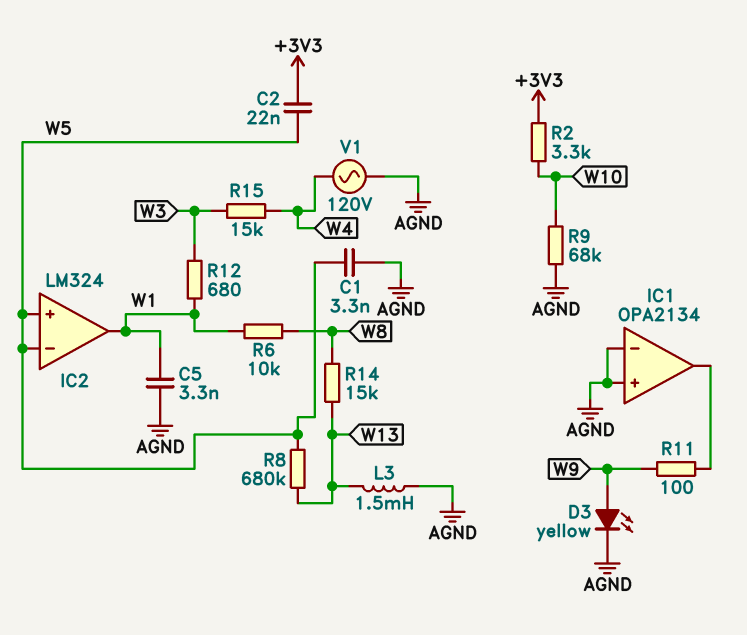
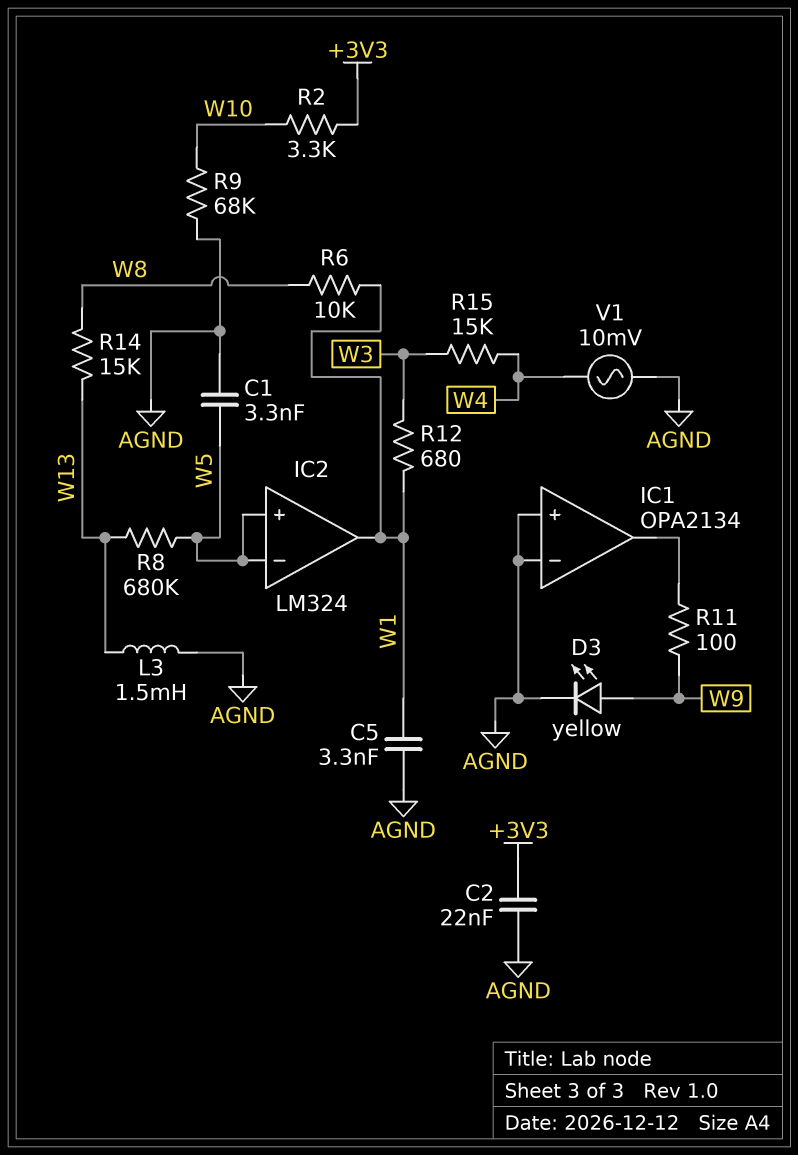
C2: 22nF (+3V3, W5) -> 22nF (+3V3, AGND)
V1: AC 120V (AGND, W4) -> AC 10mV (AGND, W4)

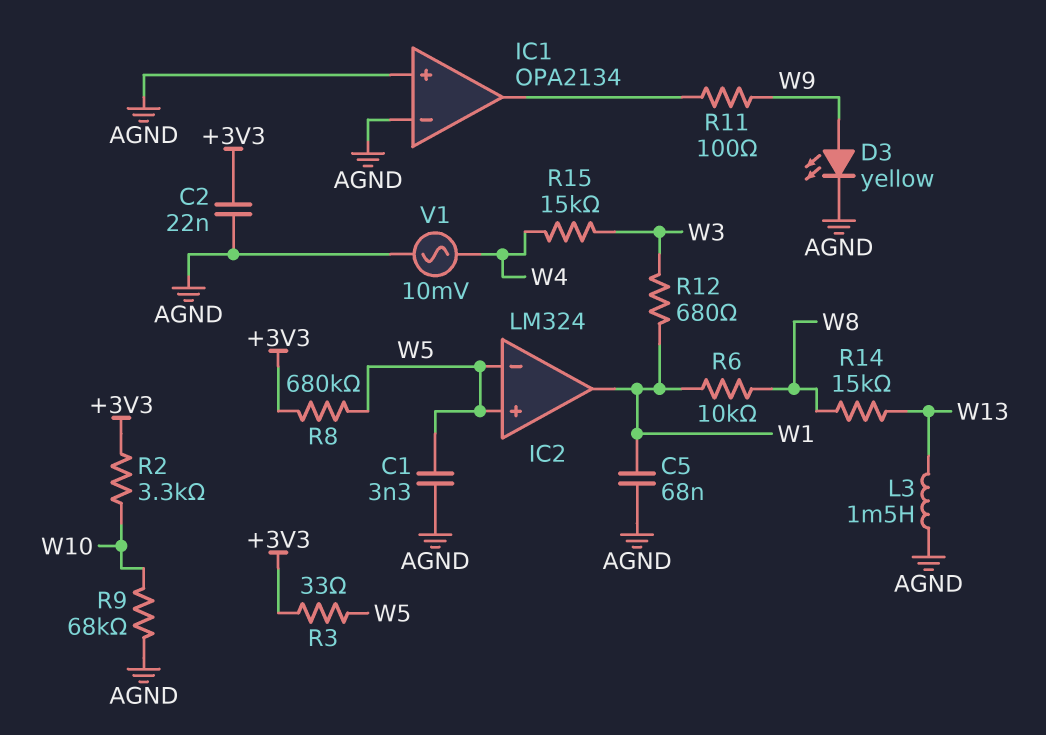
C5: 3.3nF (AGND, W1) -> 68nF (AGND, W1)
R3: none -> 33 (+3V3, W5)
R8: 680k (W5, W13) -> 680k (+3V3, W5)

